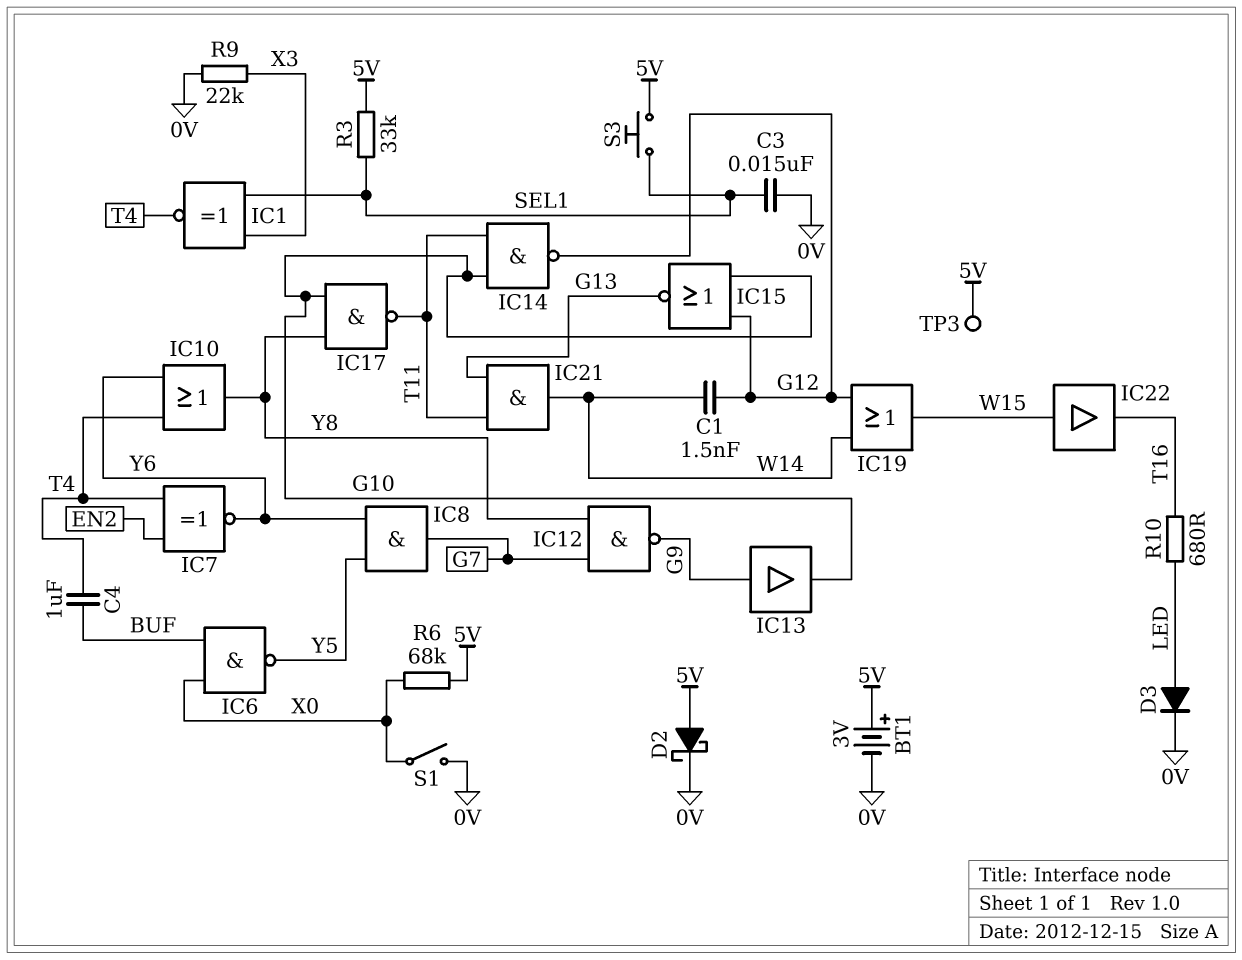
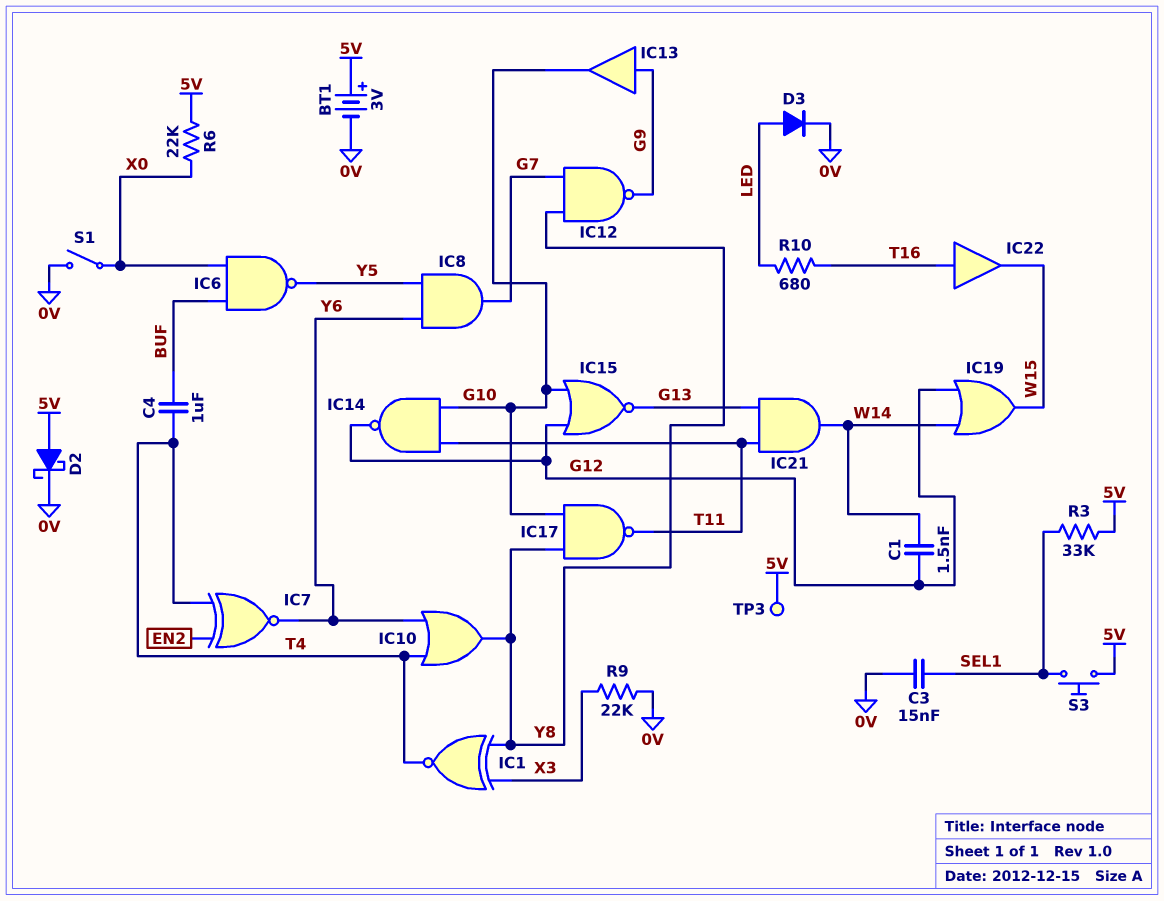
IC1: XNOR (in SEL1, in X3, out T4) -> XNOR (in X3, in Y8, out T4)
IC22: buffer (in W15, out T16) -> buffer (in T16, out W15)
R6: 68k (5V, X0) -> 22k (5V, X0)

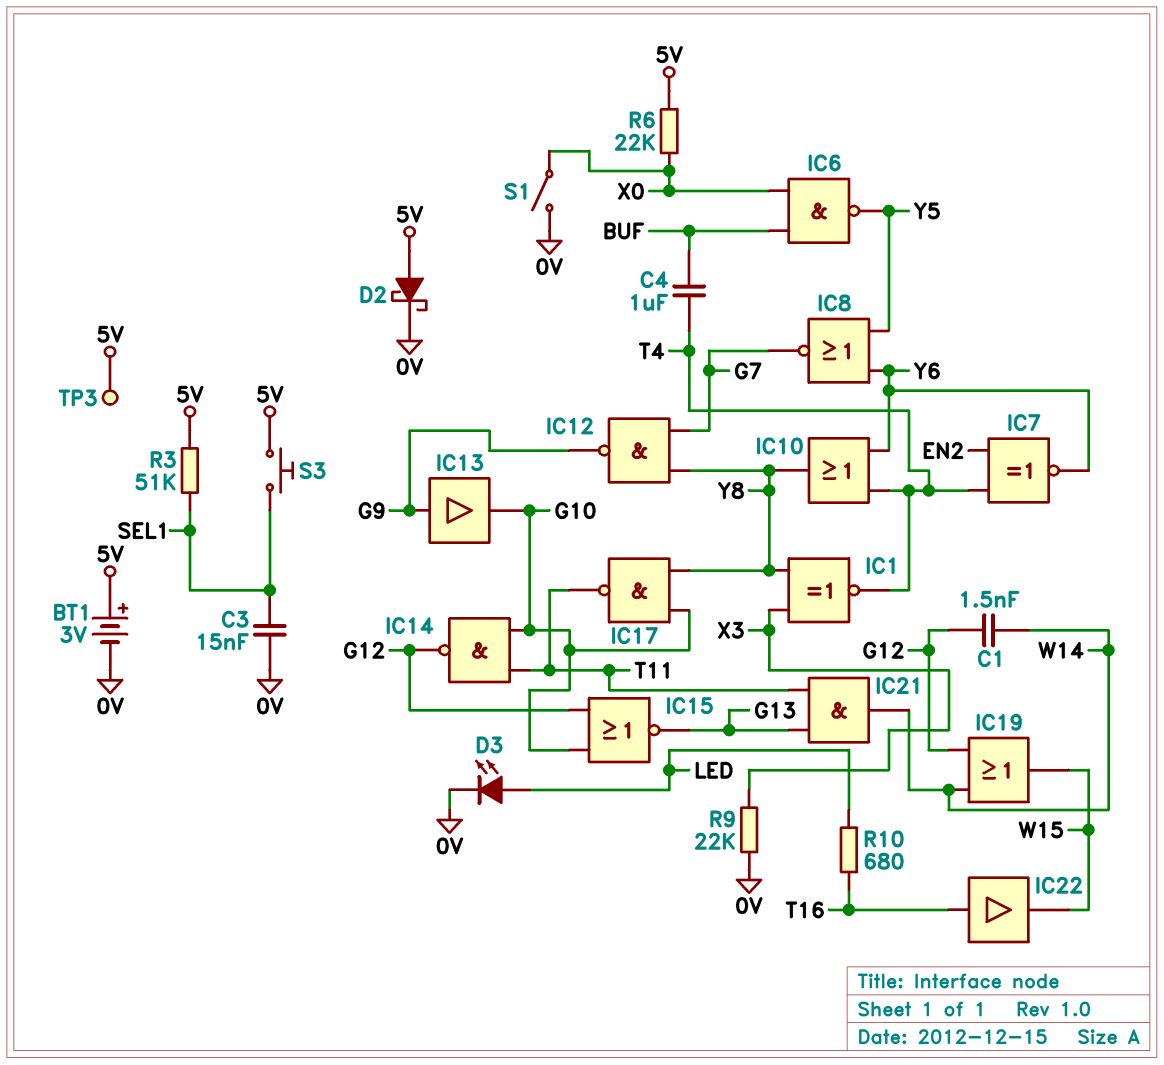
D3: diode (A LED, K 0V) -> LED (A LED, K 0V)
IC8: AND (in Y5, in Y6, out G7) -> NOR (in Y5, in Y6, out G7)
R3: 33k (5V, SEL1) -> 51k (5V, SEL1)

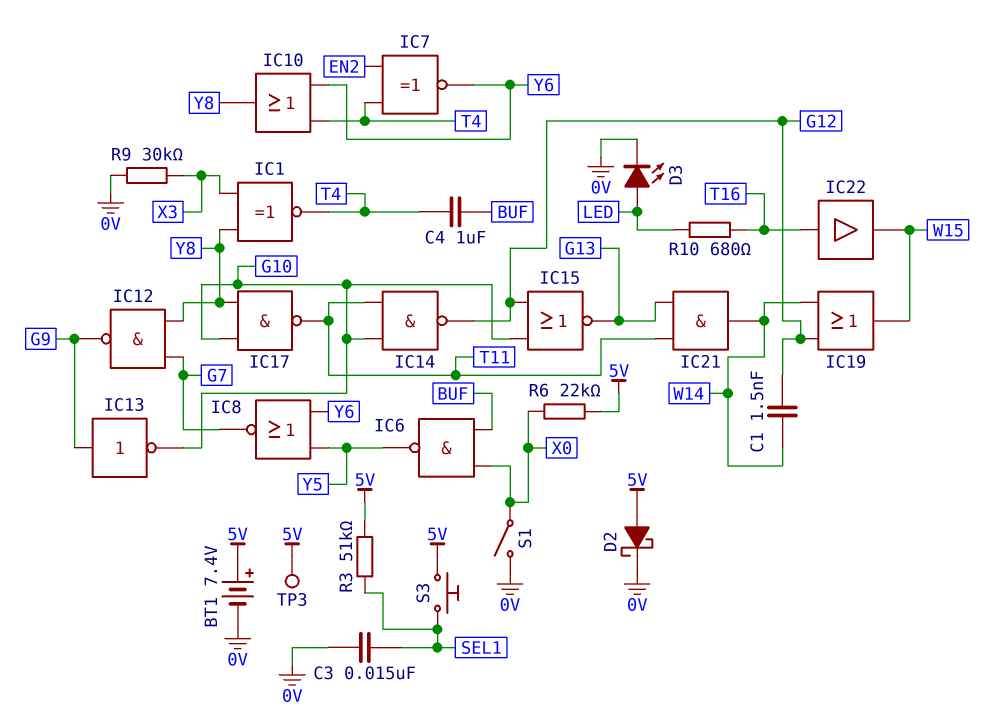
BT1: 3V (plus 5V, minus 0V) -> 7.4V (plus 5V, minus 0V)
IC13: buffer (in G9, out G10) -> NOT (in G9, out G10)
R9: 22k (0V, X3) -> 30k (0V, X3)

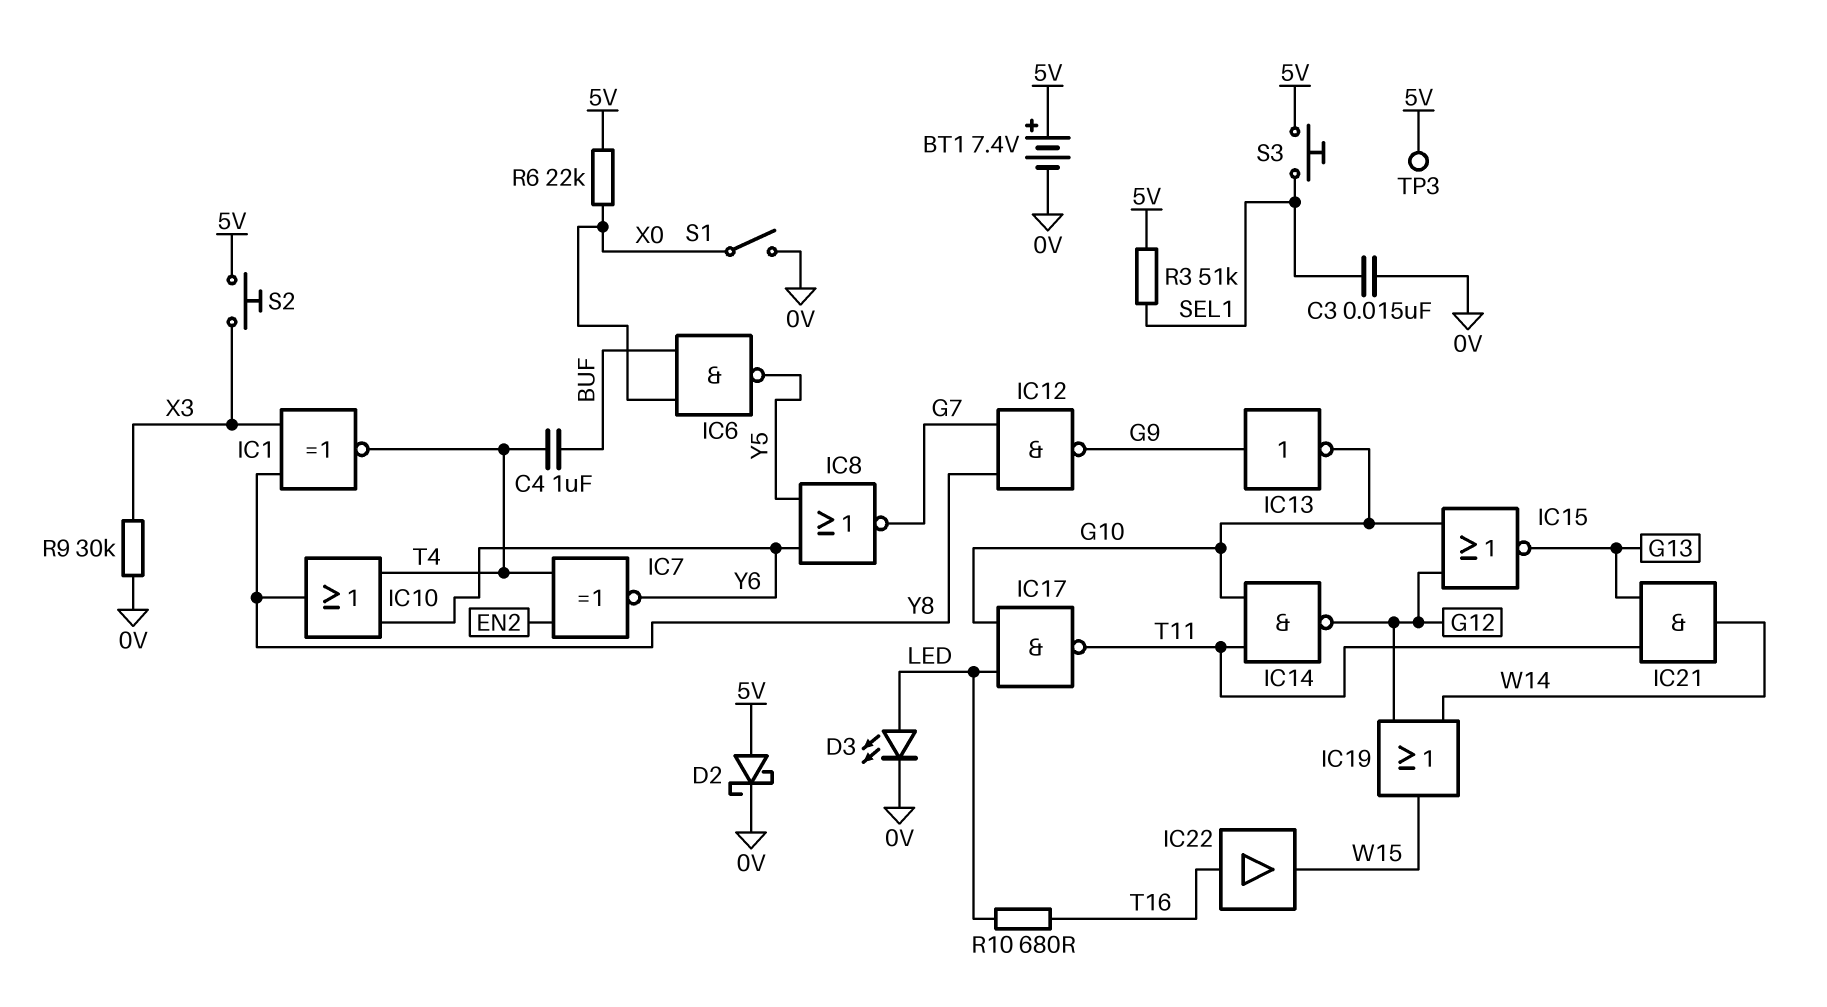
C1: 1.5nF (G12, W14) -> none
IC17: NAND (in G10, in Y8, out T11) -> NAND (in G10, in LED, out T11)
S2: none -> button (5V, X3)

